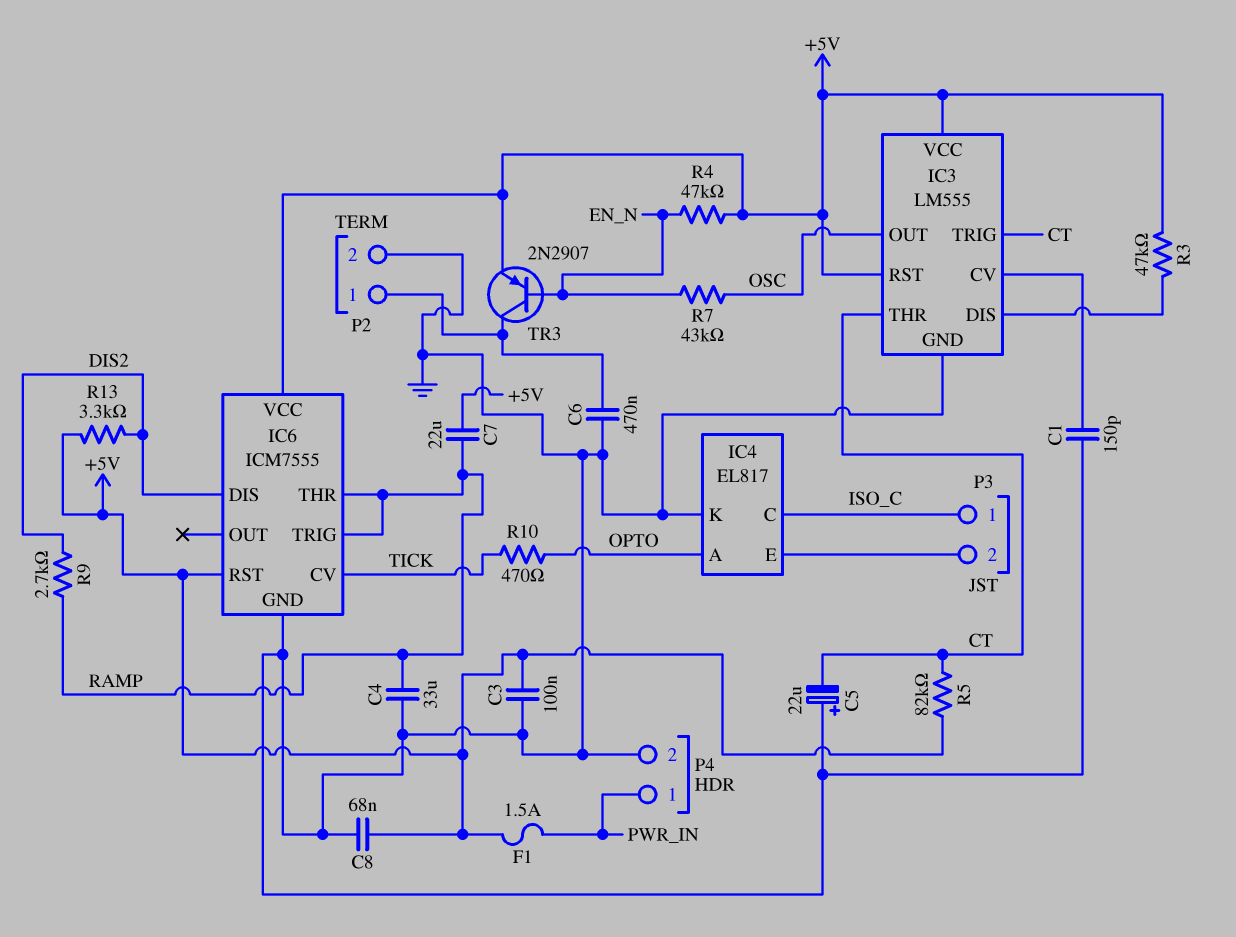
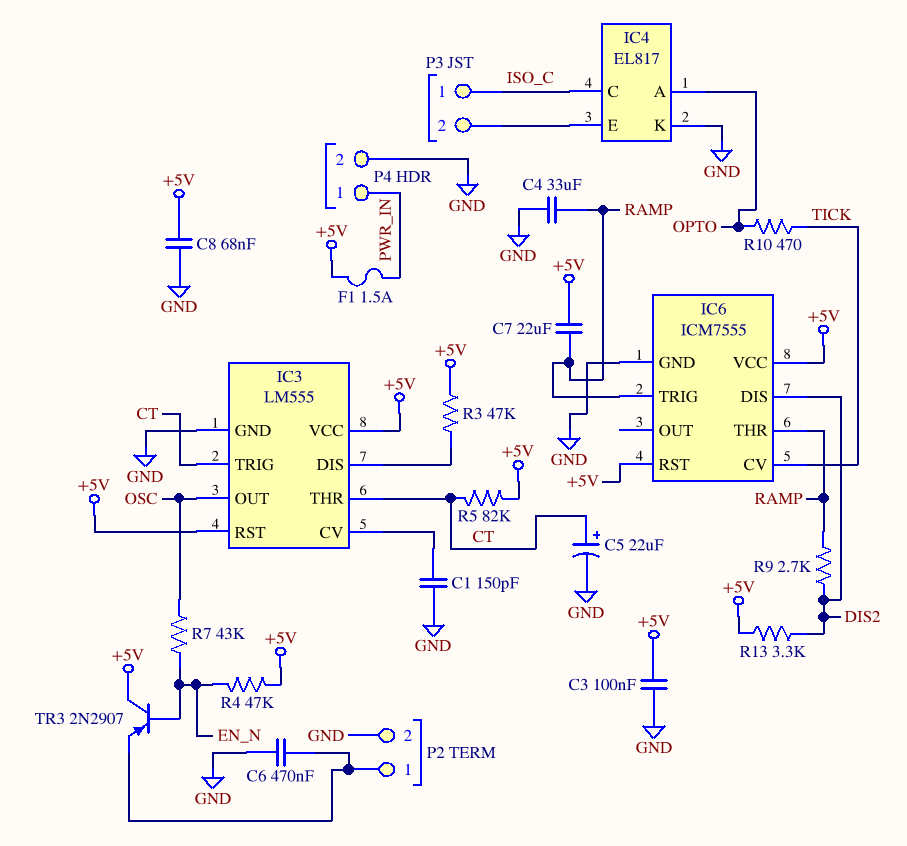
C5: 22uF (plus GND, minus CT) -> 22uF (plus CT, minus GND)
TR3: PNP 2N2907 (B EN_N, C P2/1, E +5V) -> PNP 2N2907 (B EN_N, C +5V, E P2/1)

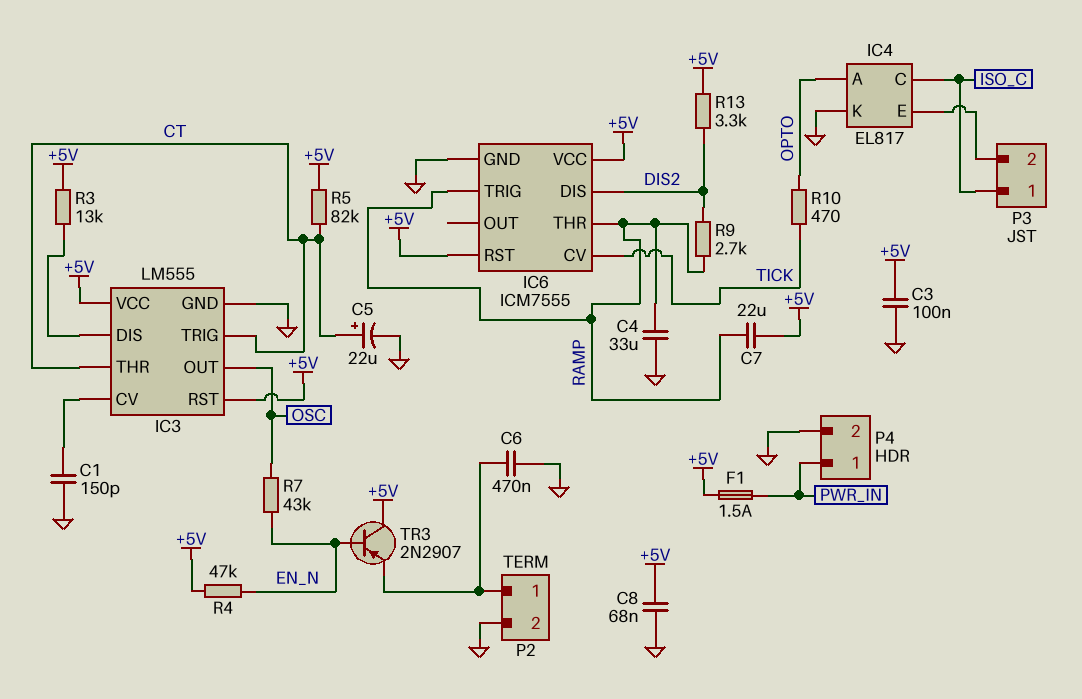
R3: 47k (+5V, IC3/DIS) -> 13k (+5V, IC3/DIS)

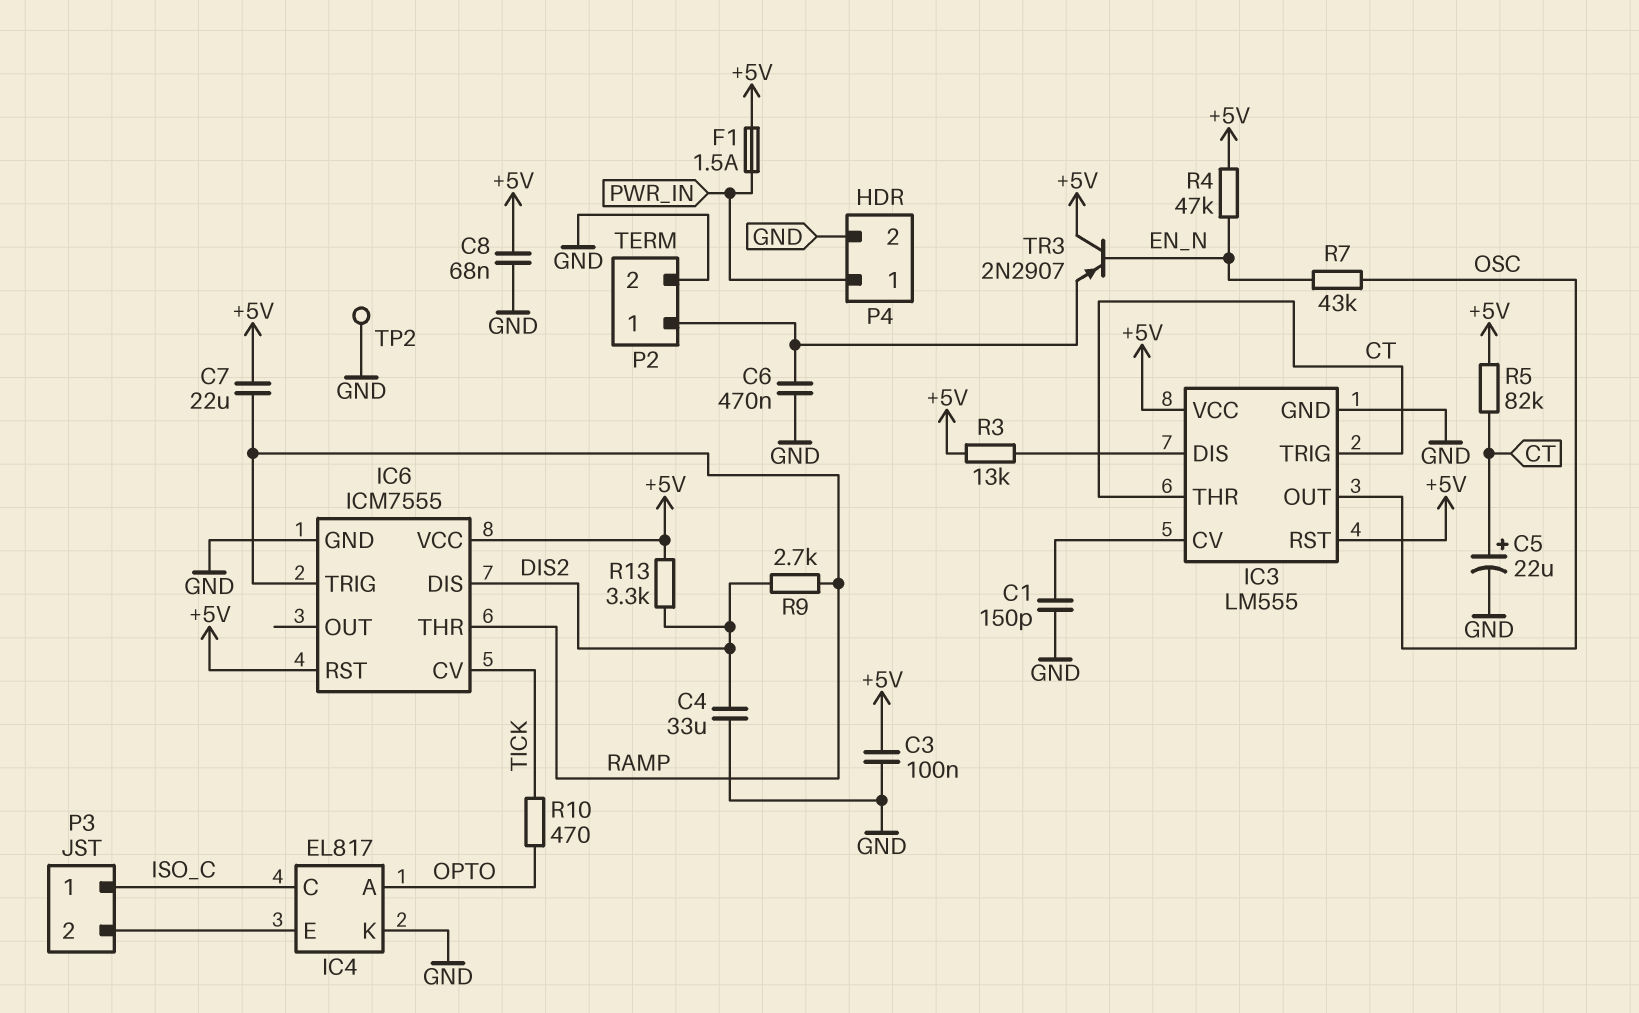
C4: 33uF (GND, RAMP) -> 33uF (DIS2, GND)
TP2: none -> test point (GND)

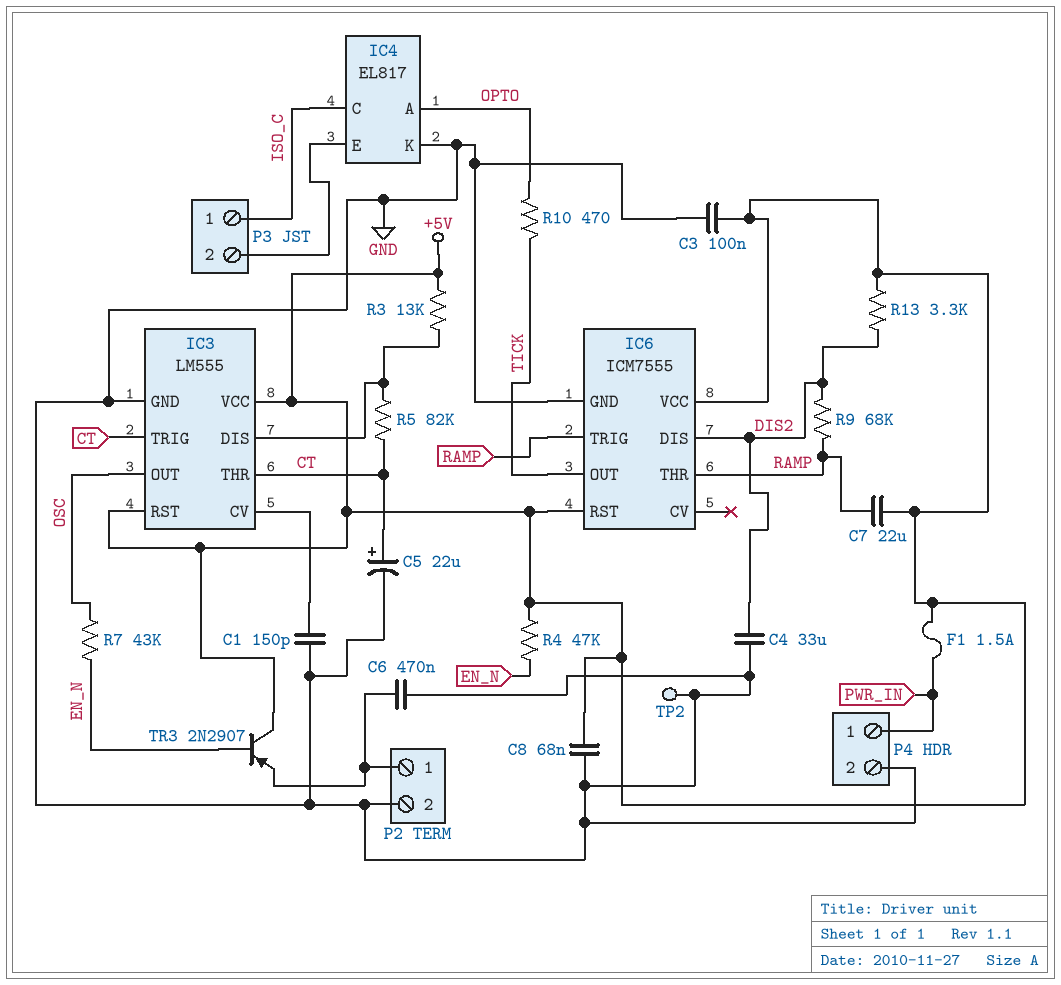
IC6 pin CV: TICK -> none
IC6 pin OUT: none -> TICK
R5: 82k (+5V, CT) -> 82k (CT, IC3/DIS)
R9: 2.7k (DIS2, RAMP) -> 68k (DIS2, RAMP)

